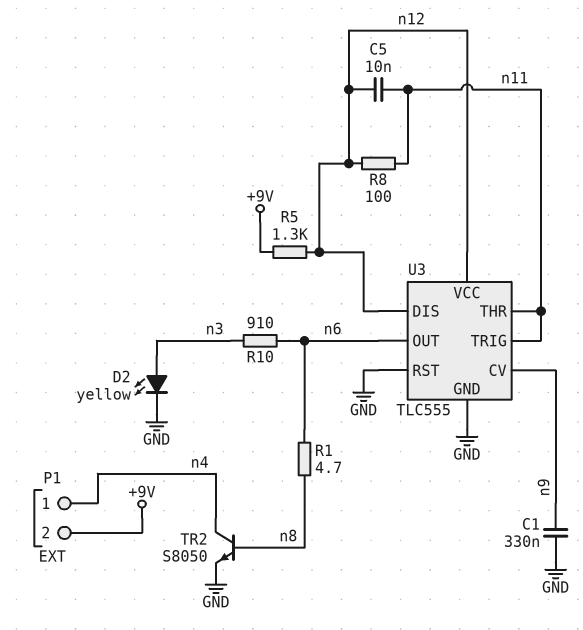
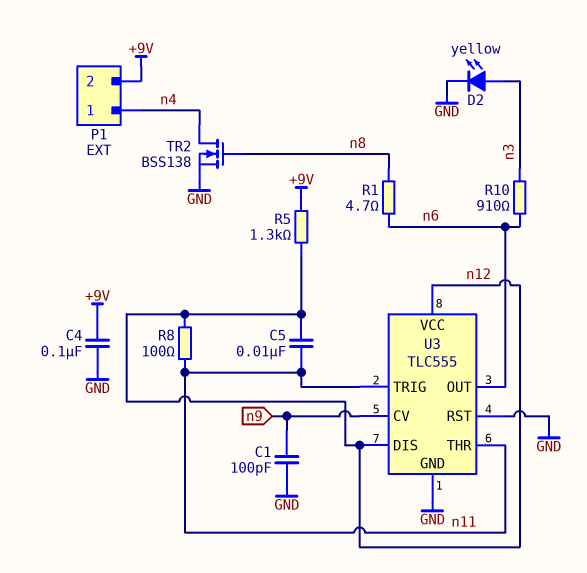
C1: 330nF (GND, n9) -> 100pF (GND, n9)
C4: none -> 100nF (+9V, GND)
TR2: NPN S8050 (B n8, C n4, E GND) -> NMOS BSS138 (G n8, D n4, S GND)

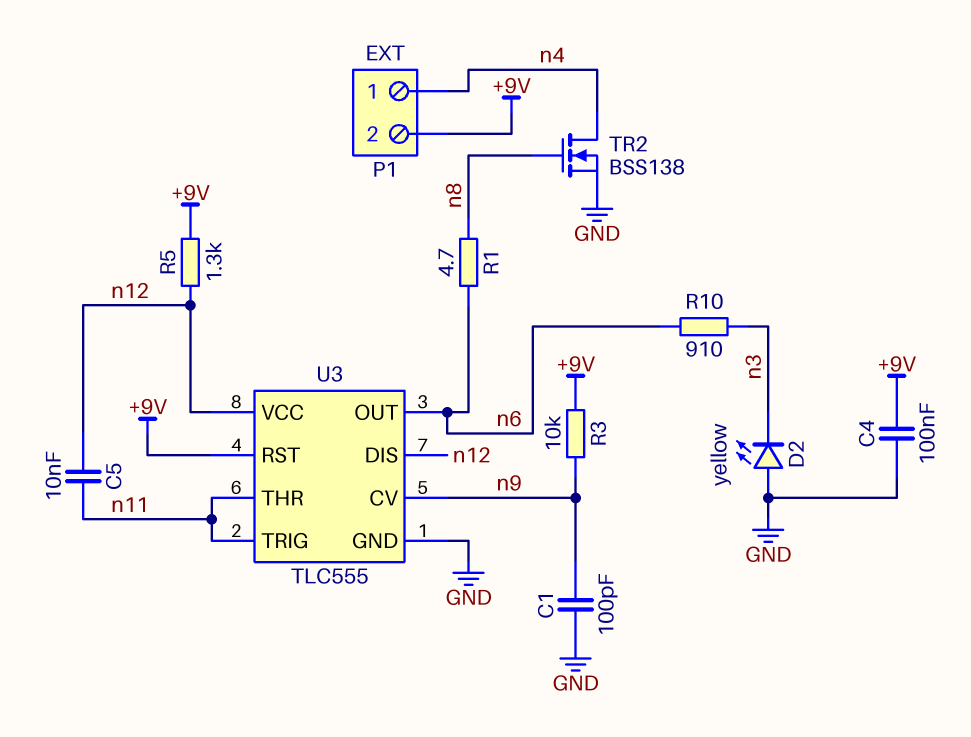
D2: LED yellow (A n3, K GND) -> LED yellow (A GND, K n3)
R3: none -> 10k (+9V, n9)
R8: 100 (n11, n12) -> none
U3 pin RST: GND -> +9V

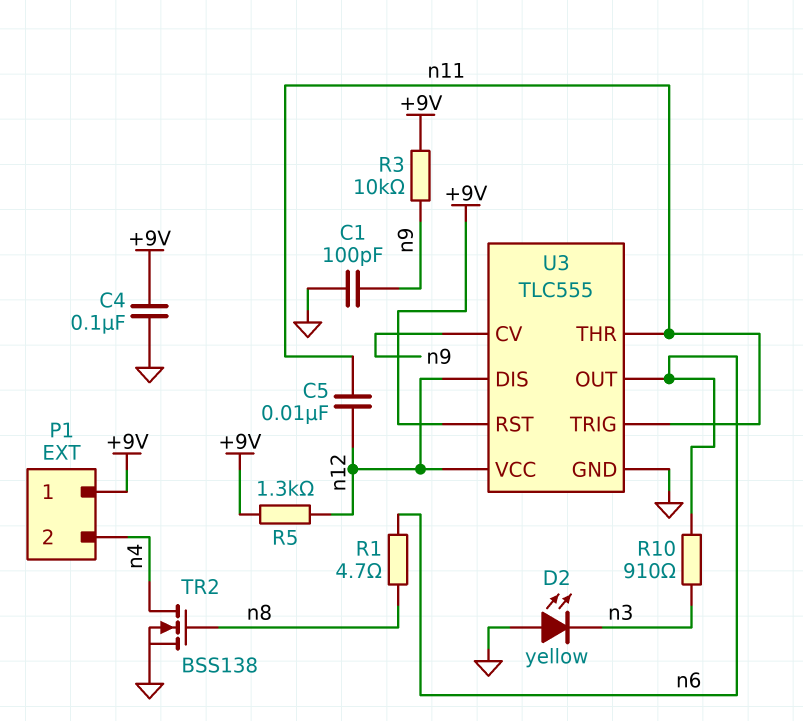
P1 pin 1: n4 -> +9V
P1 pin 2: +9V -> n4

